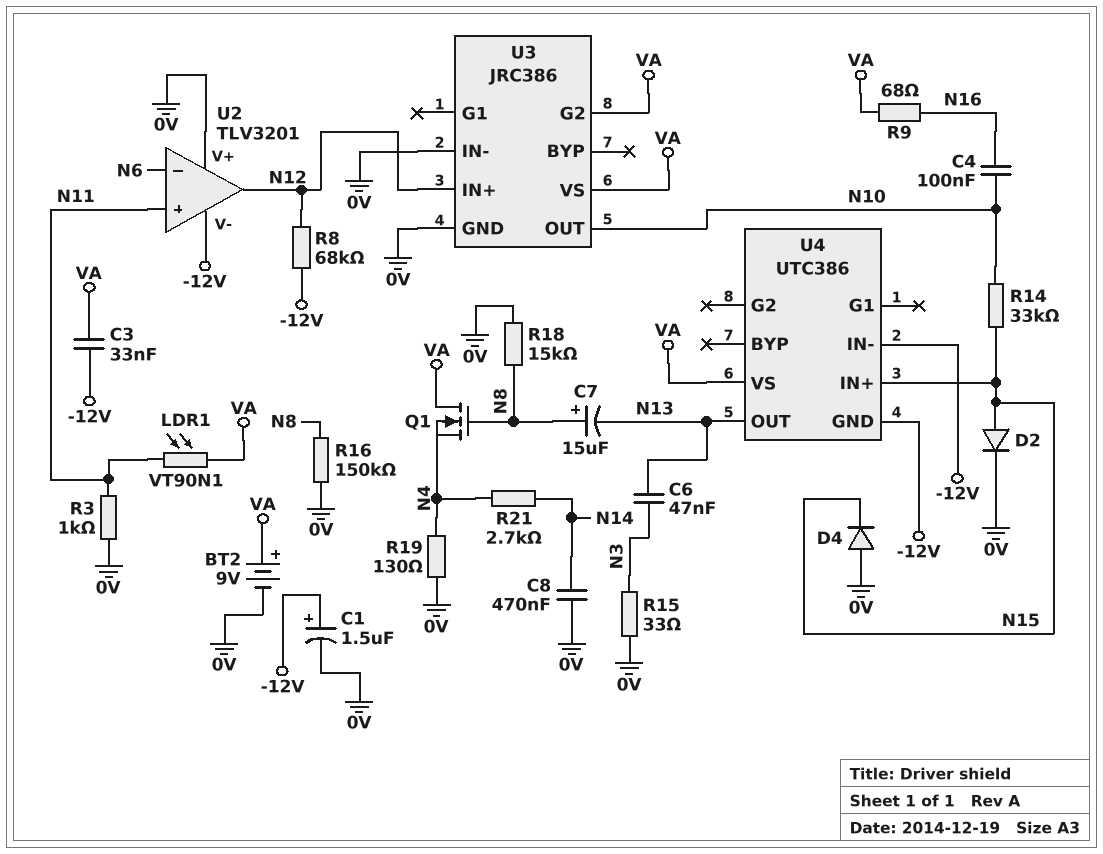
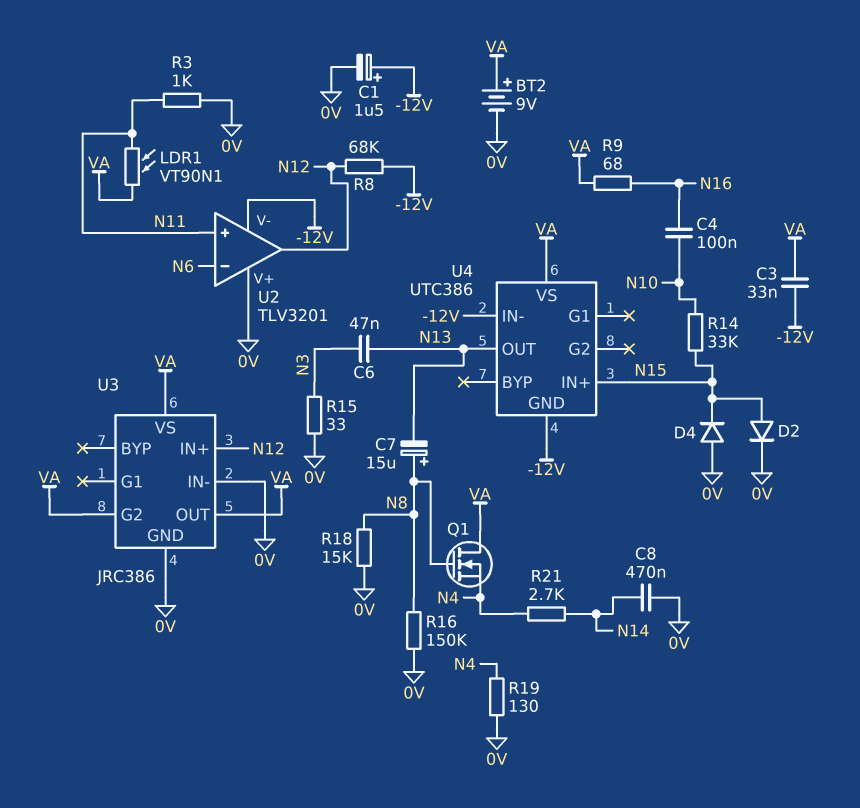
U3 pin OUT: N10 -> VA

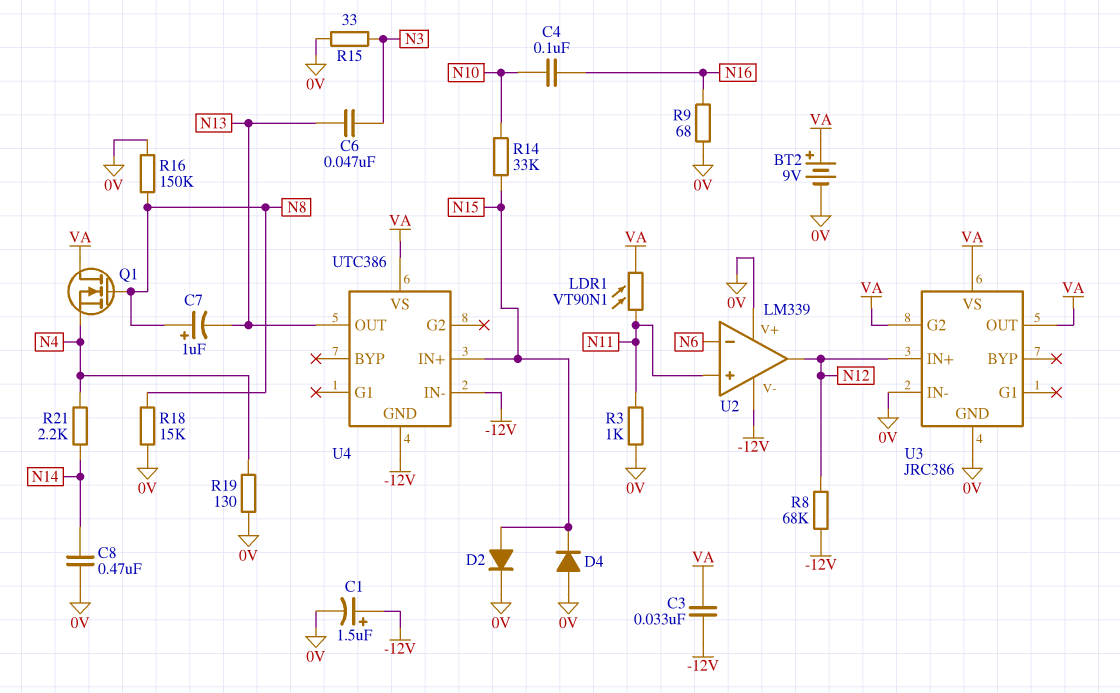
C7: 15uF (plus N8, minus N13) -> 1uF (plus N8, minus N13)
R9: 68 (N16, VA) -> 68 (0V, N16)
R21: 2.7k (N4, N14) -> 2.2k (N4, N14)
U2: TLV3201 -> LM339

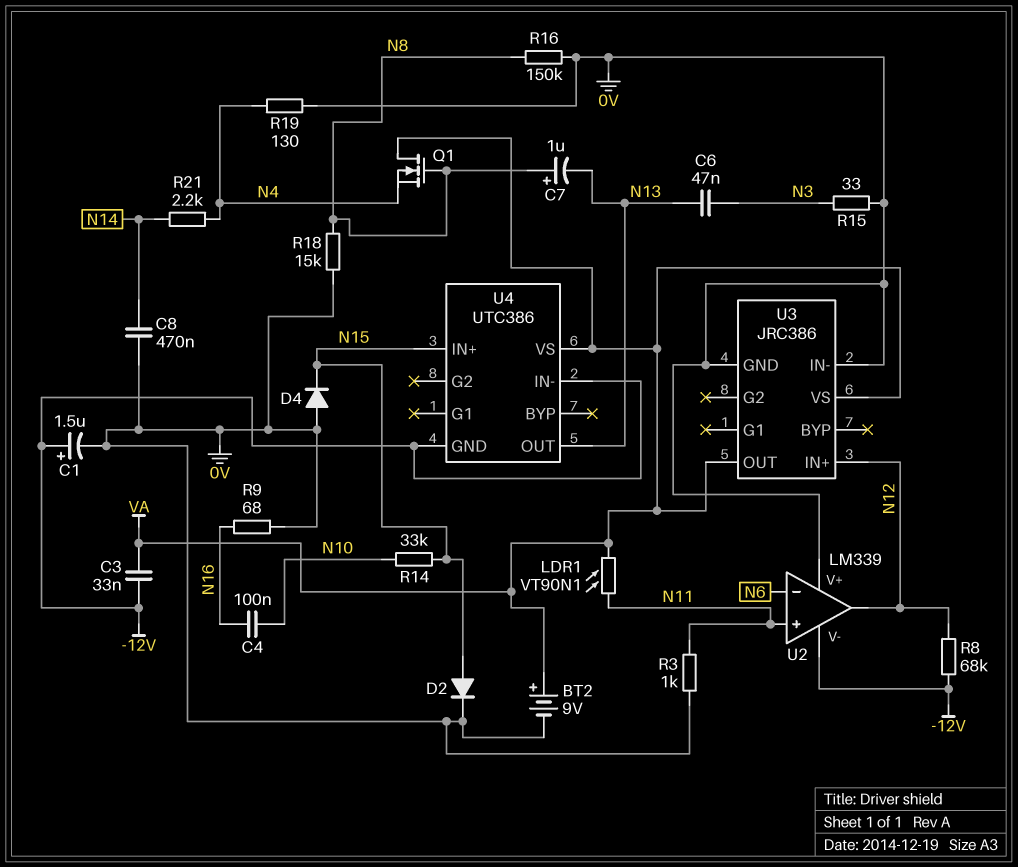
U3 pin G2: VA -> none

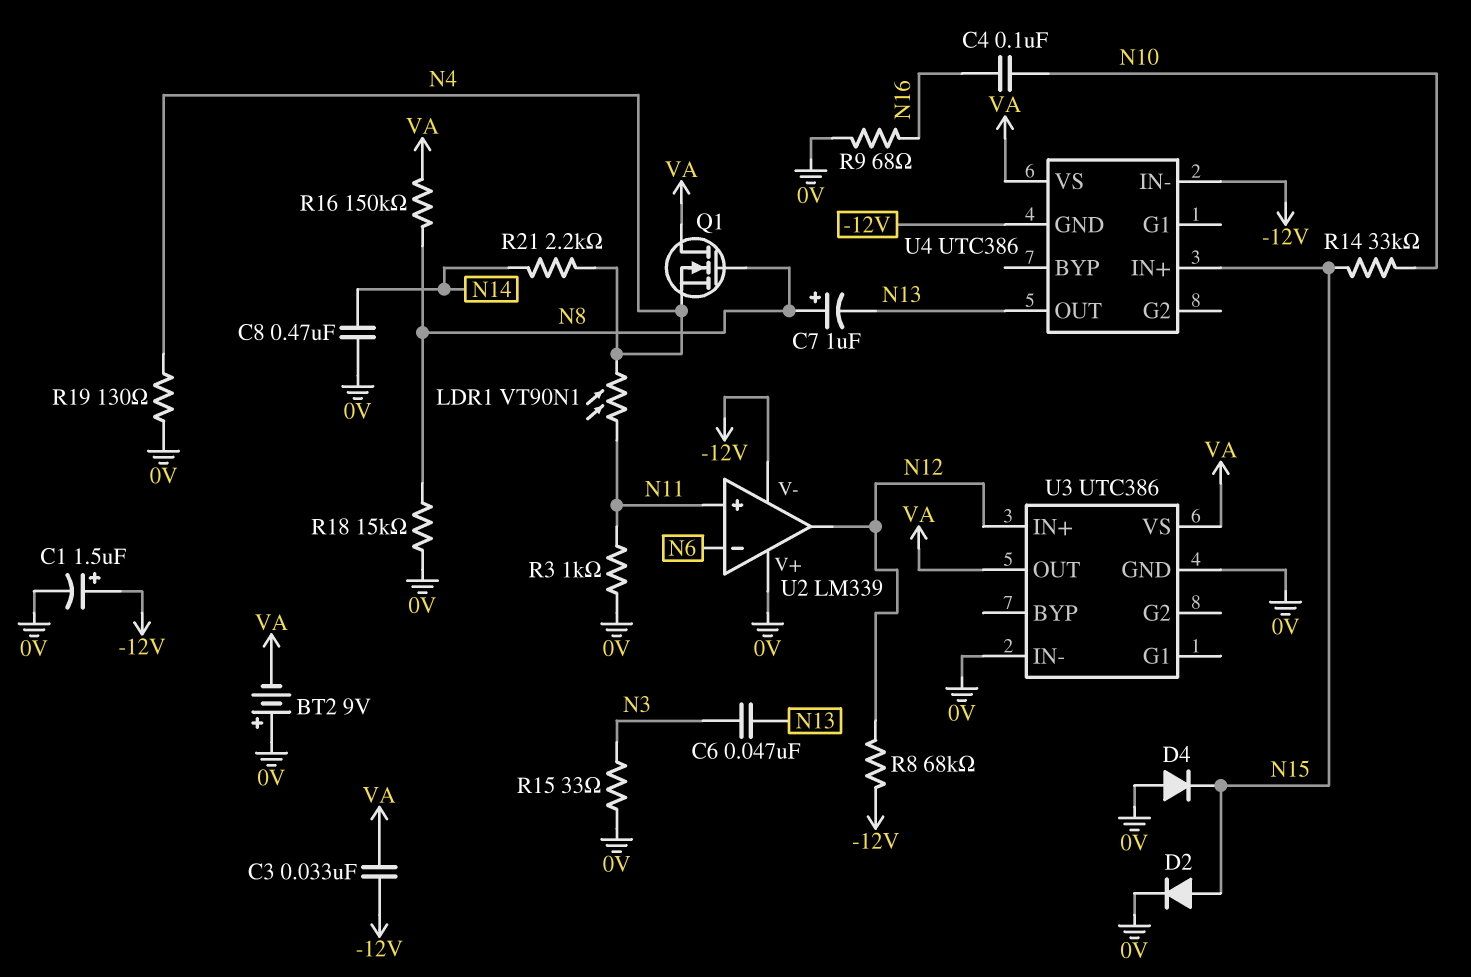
BT2: 9V (plus VA, minus 0V) -> 9V (plus 0V, minus VA)
LDR1: VT90N1 (N11, VA) -> VT90N1 (N4, N11)
R16: 150k (0V, N8) -> 150k (N8, VA)
U3: JRC386 -> UTC386

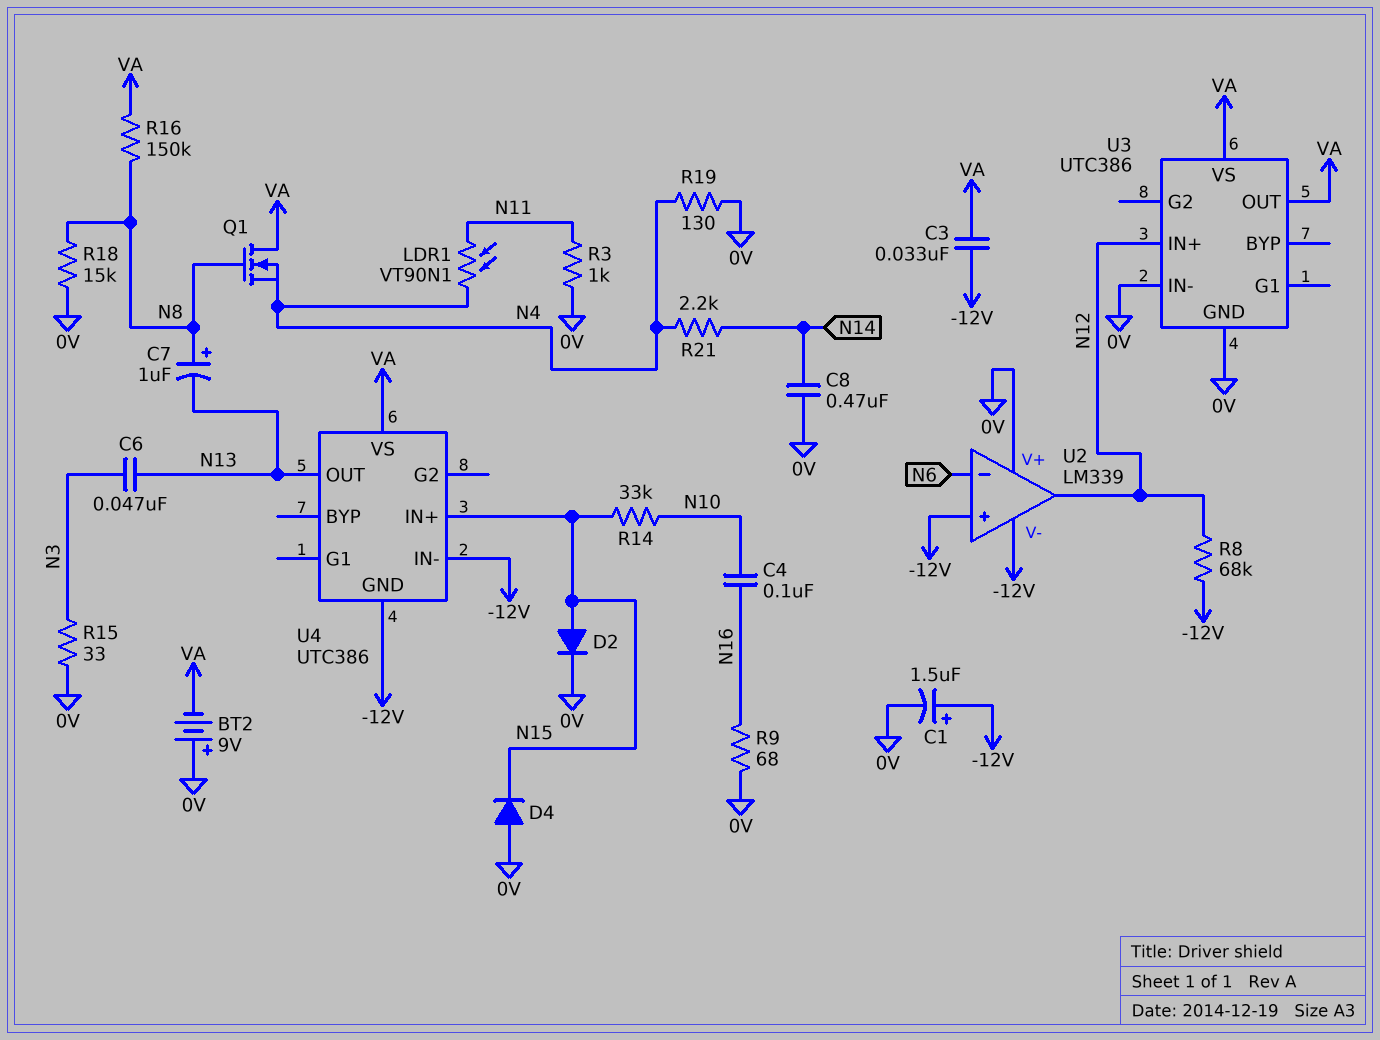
U2 pin in+: N11 -> -12V

